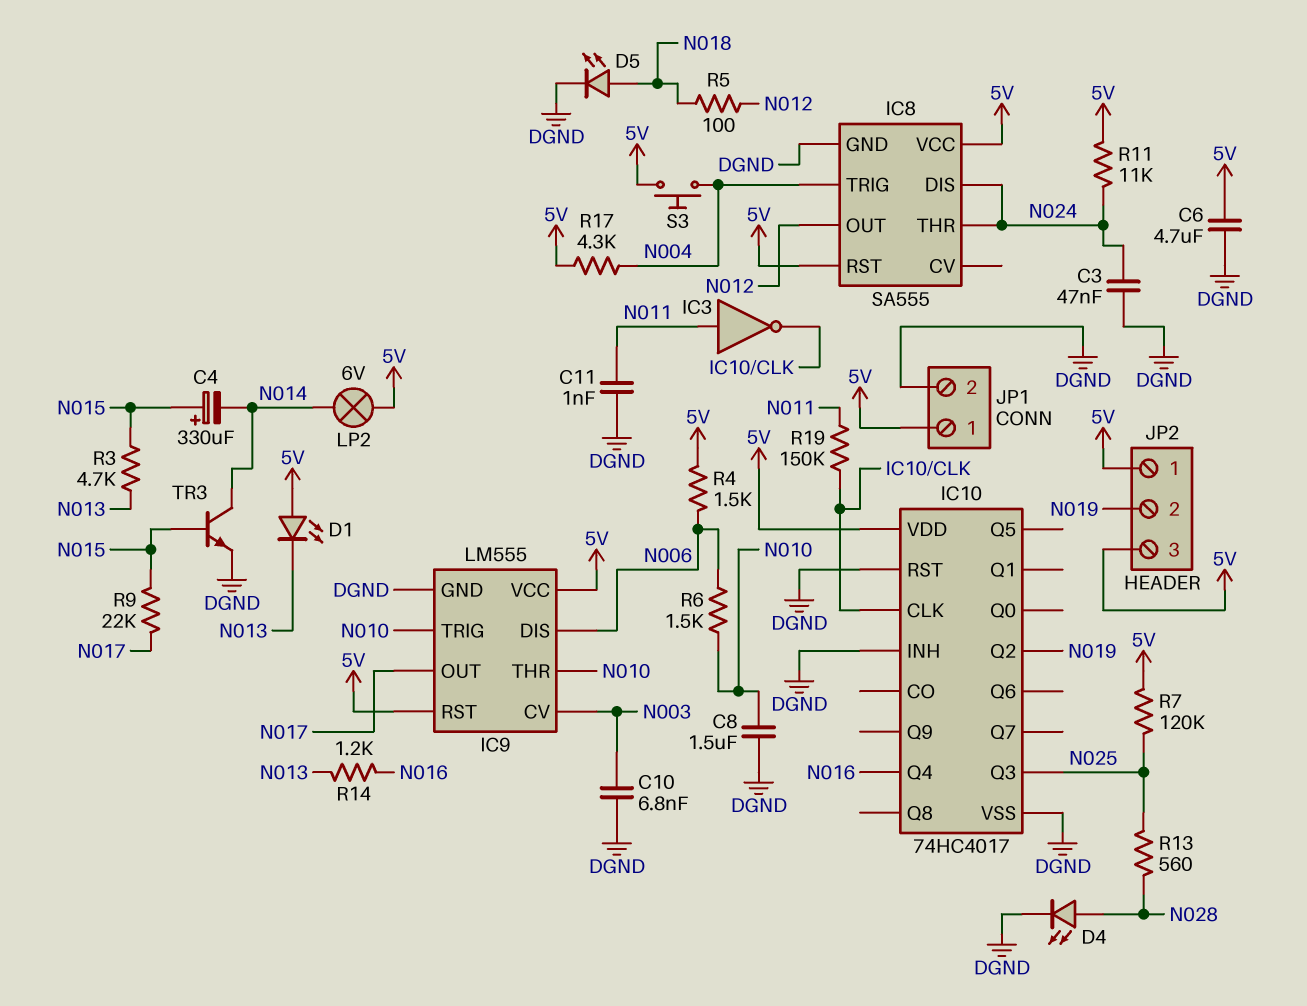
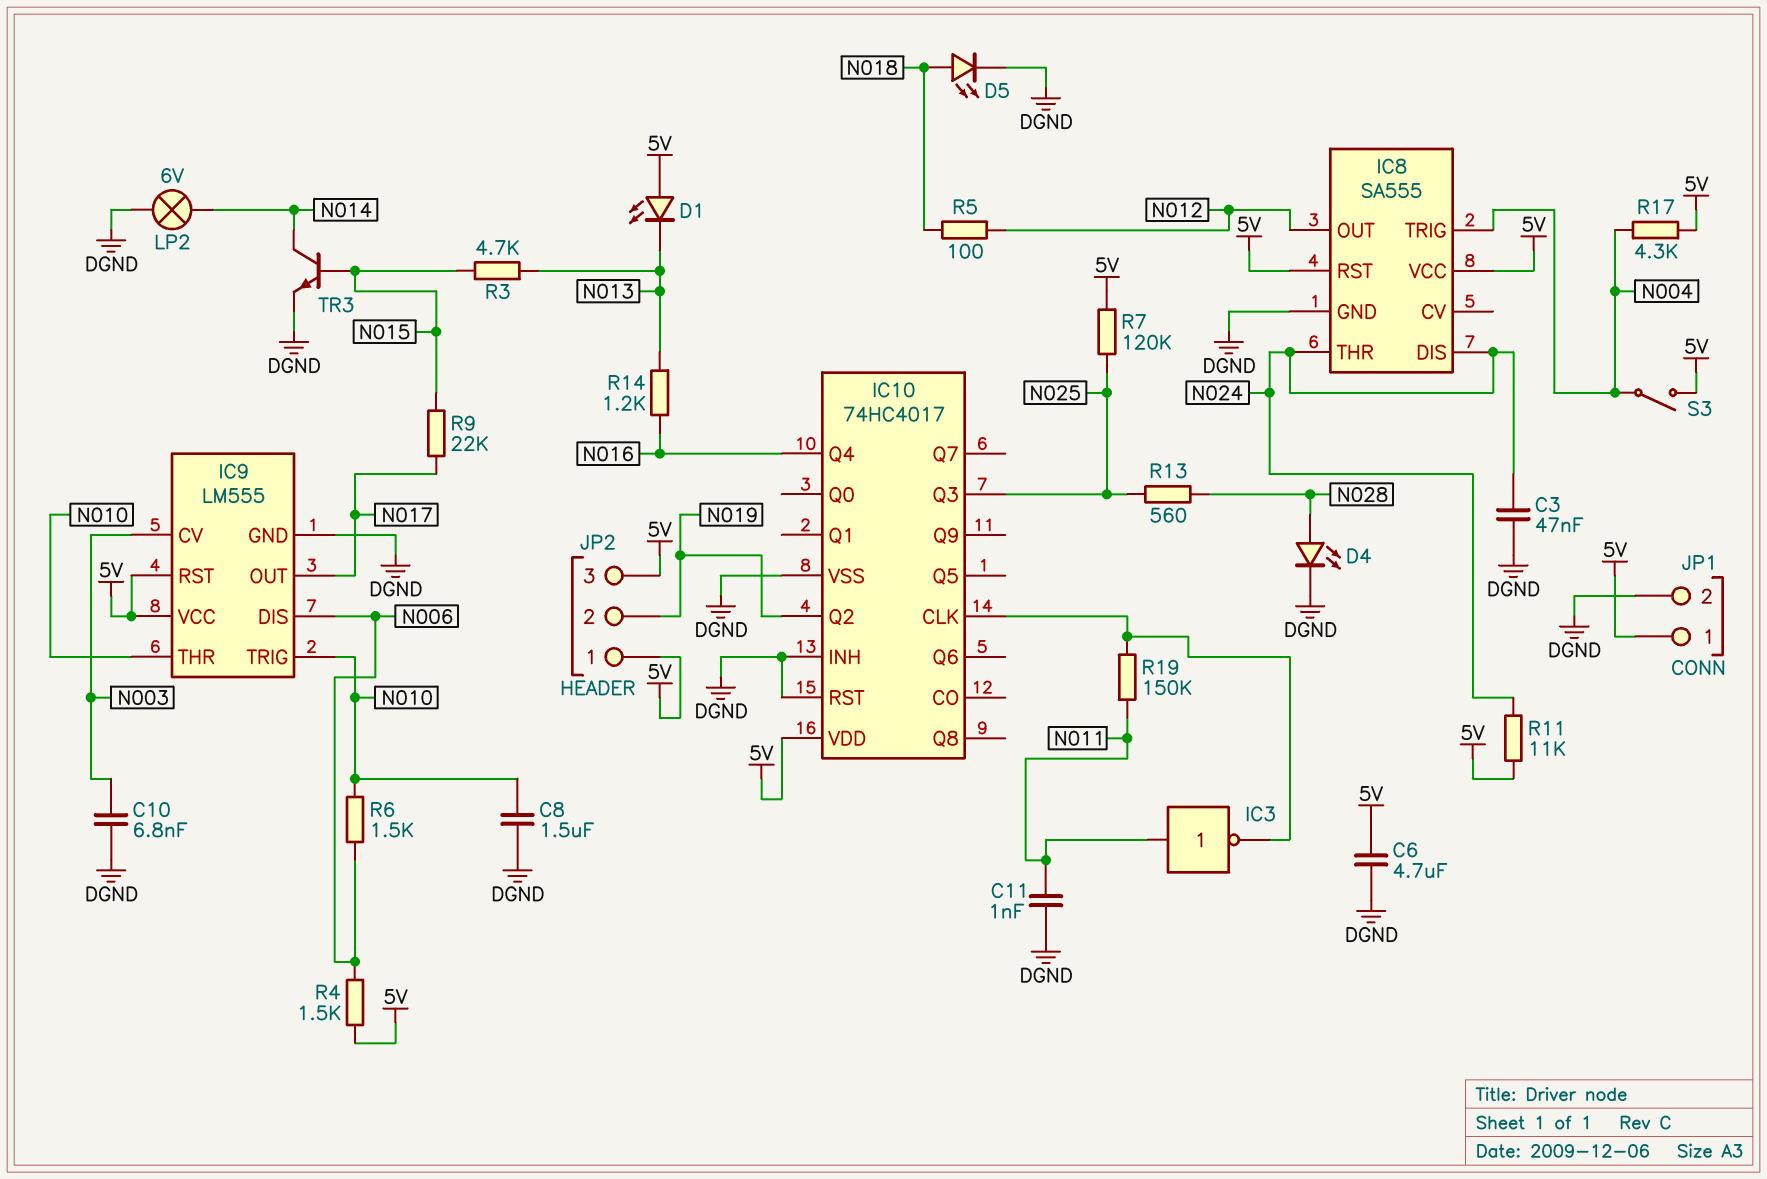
C4: 330uF (plus N015, minus N014) -> none
LP2: lamp 6V (5V, N014) -> lamp 6V (DGND, N014)
S3: button (5V, N004) -> switch (5V, N004)

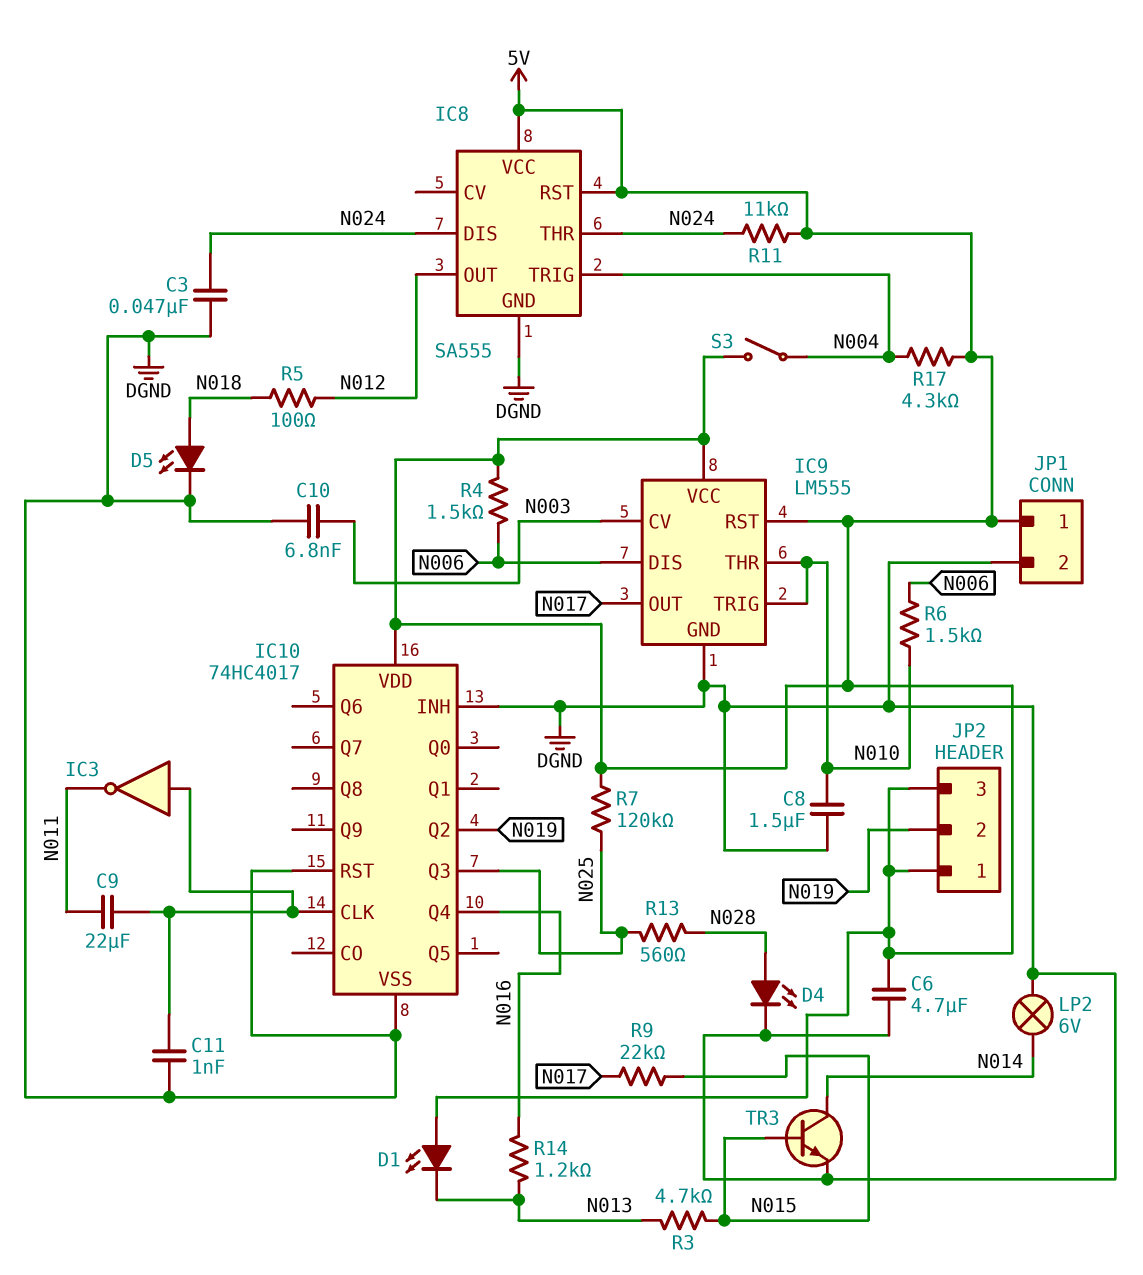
C9: none -> 22uF (IC10/CLK, N011)
C11: 1nF (DGND, N011) -> 1nF (DGND, IC10/CLK)
IC3: NOT (in N011, out IC10/CLK) -> NOT (in IC10/CLK, out N011)
R19: 150k (IC10/CLK, N011) -> none

